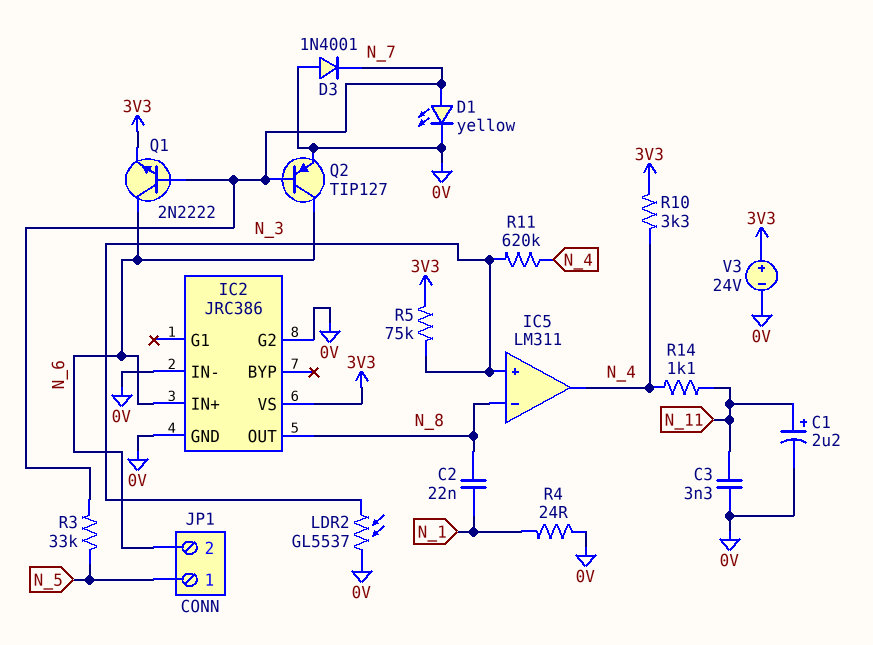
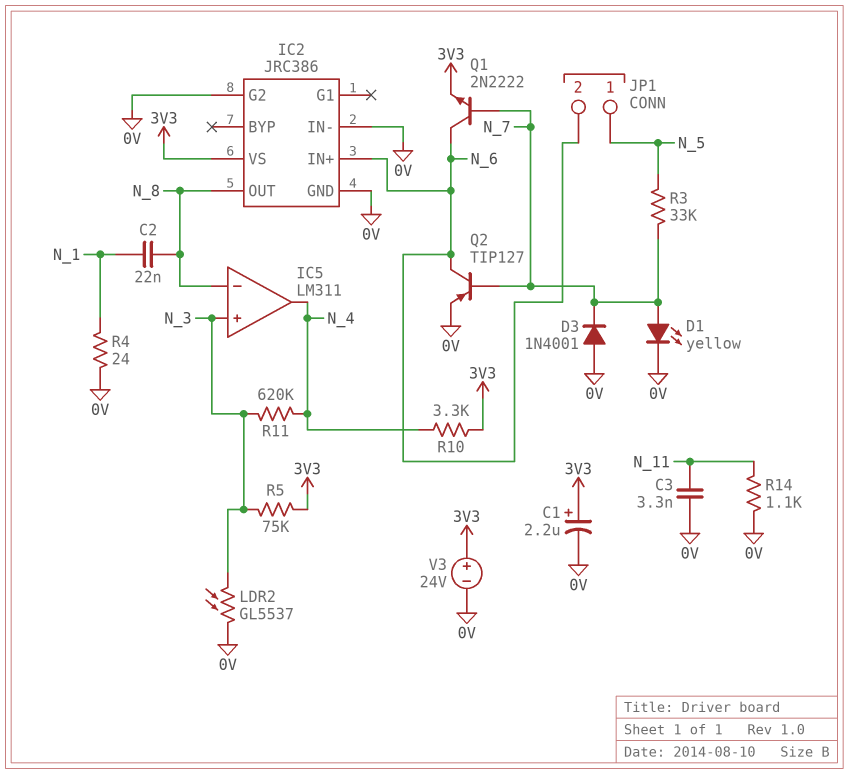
C1: 2.2uF (plus N_11, minus 0V) -> 2.2uF (plus 3V3, minus 0V)
R14: 1.1k (N_4, N_11) -> 1.1k (0V, N_11)

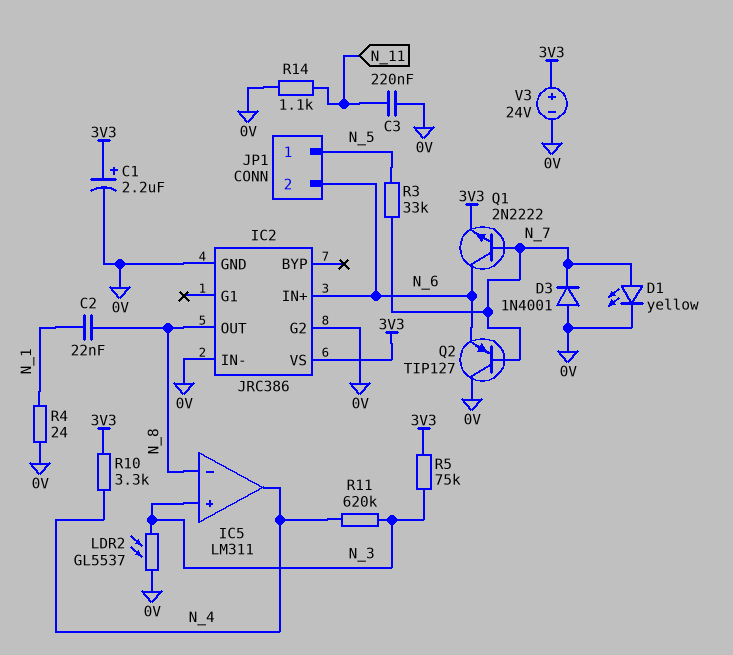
C3: 3.3nF (0V, N_11) -> 220nF (0V, N_11)
Q2: PNP TIP127 (B N_7, C N_6, E 0V) -> PNP TIP127 (B N_7, C 0V, E N_6)

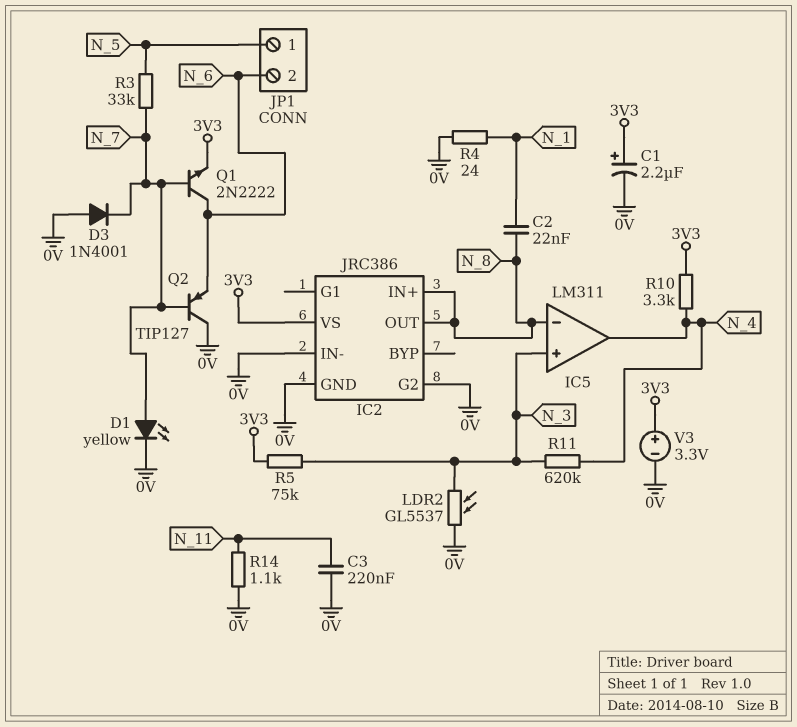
IC2 pin IN+: N_6 -> N_8
V3: 24V (plus 3V3, minus 0V) -> 3.3V (plus 3V3, minus 0V)

